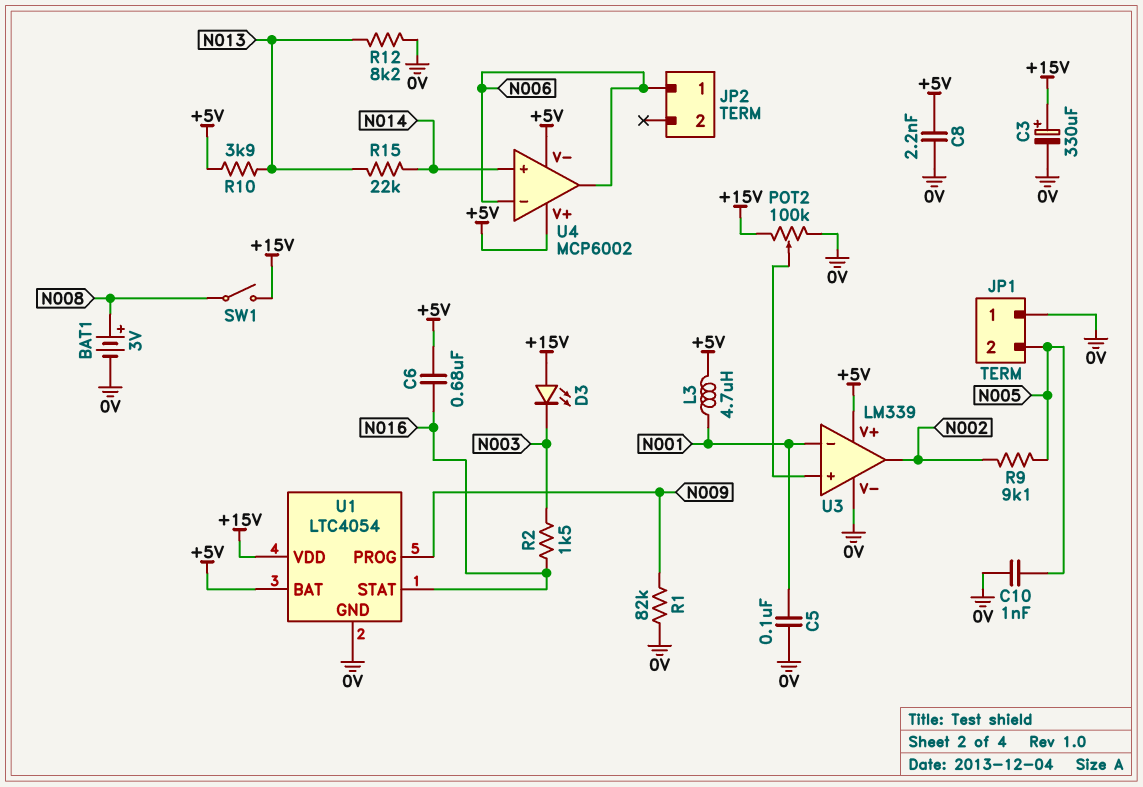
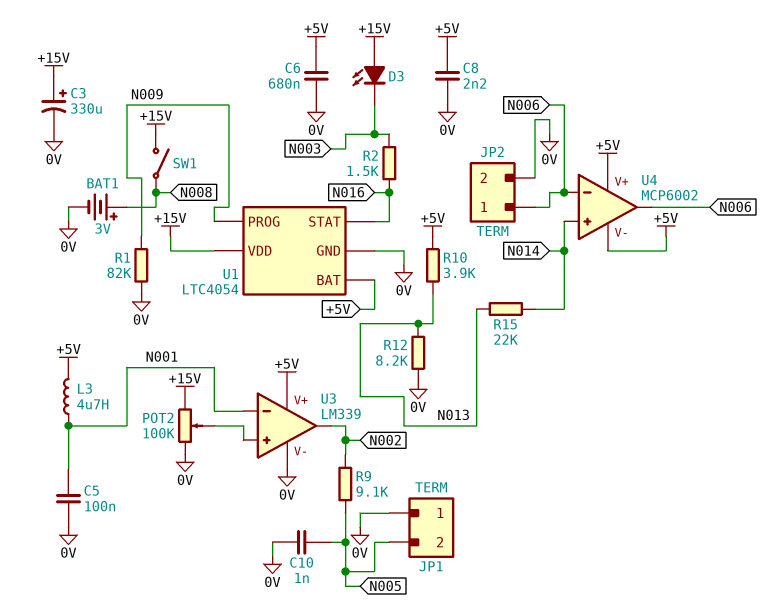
C6: 680nF (+5V, N016) -> 680nF (+5V, 0V)
JP2 pin 2: none -> 0V

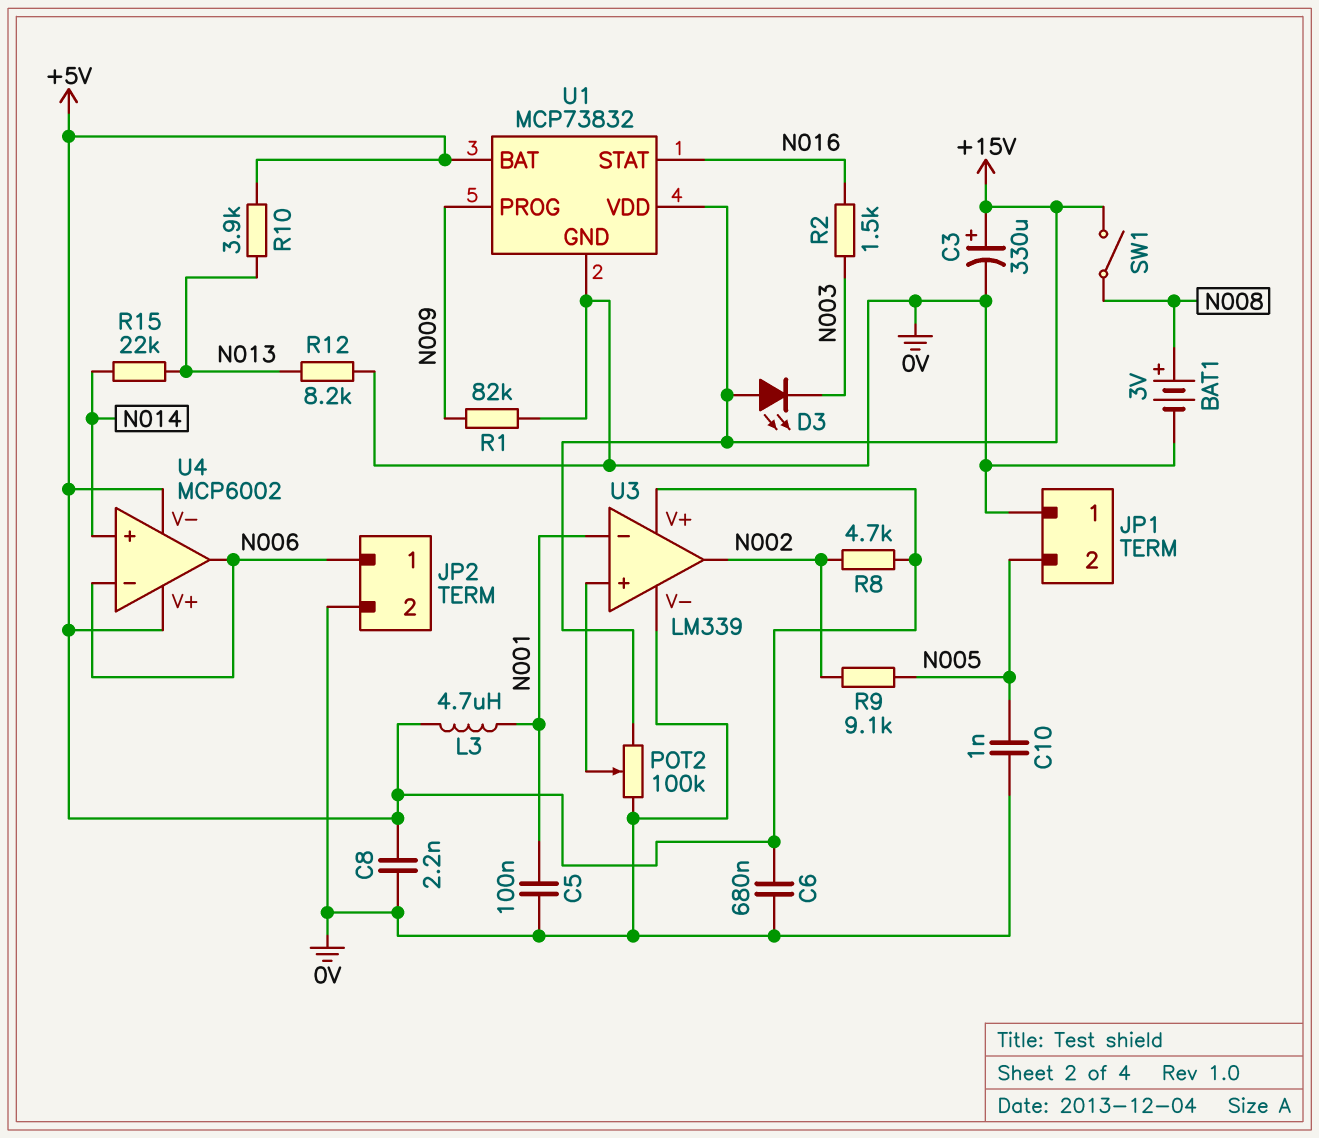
R8: none -> 4.7k (+5V, N002)
U1: LTC4054 -> MCP73832

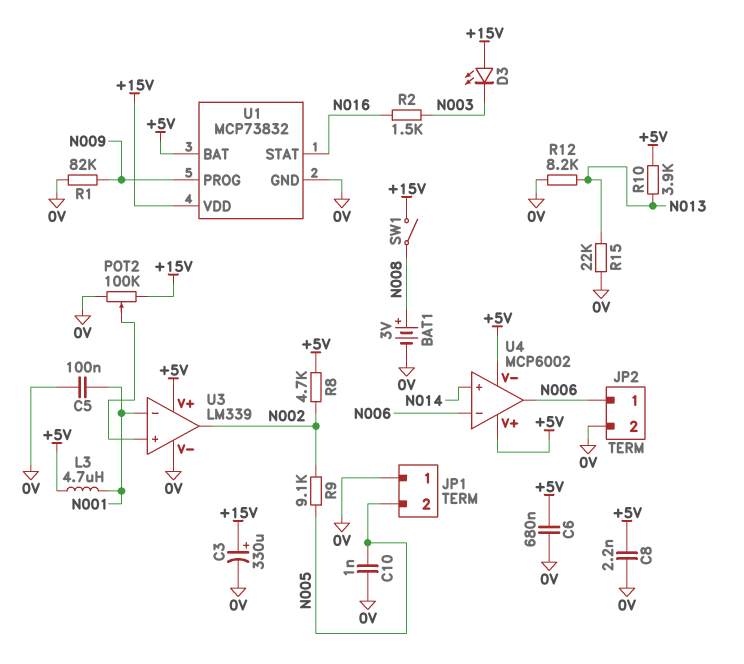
R15: 22k (N013, N014) -> 22k (0V, N013)

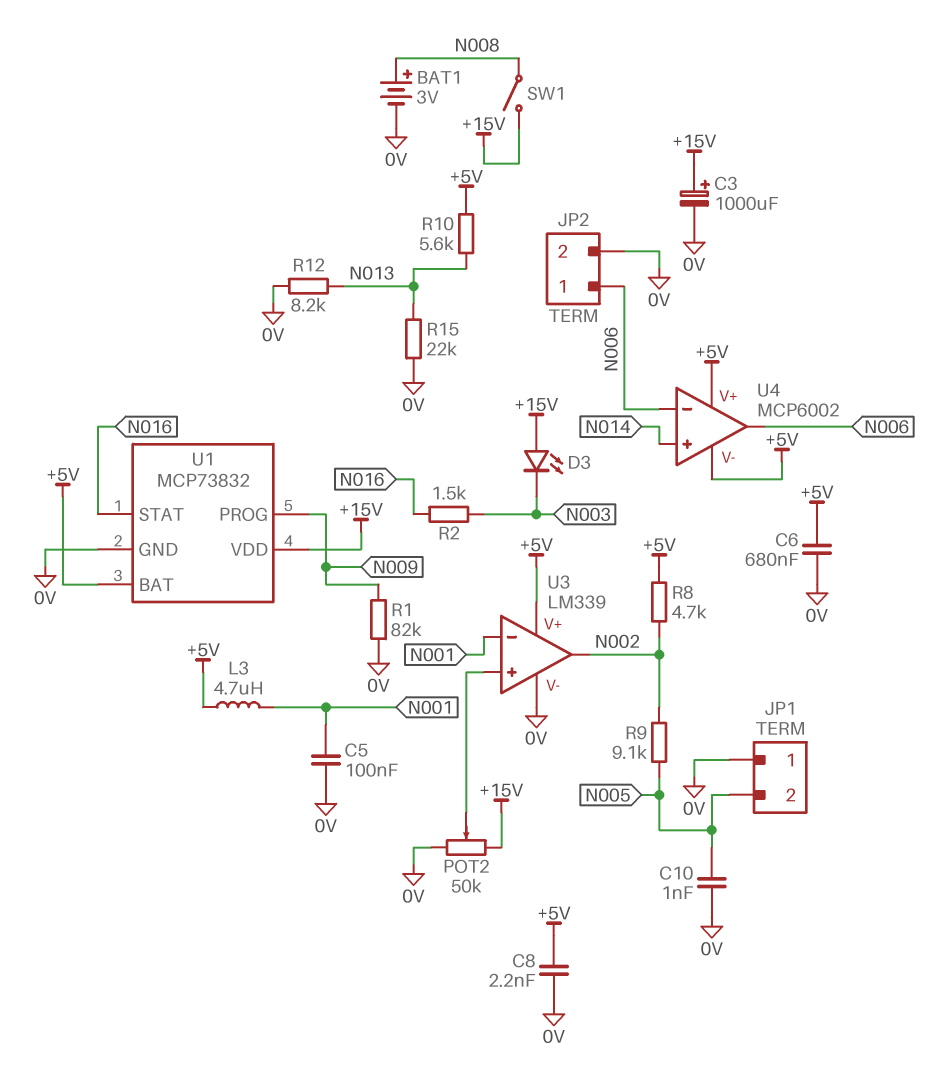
C3: 330uF (plus +15V, minus 0V) -> 1000uF (plus +15V, minus 0V)
POT2: 100k (+15V, 0V, wiper U3/in+) -> 50k (+15V, 0V, wiper U3/in+)
R10: 3.9k (+5V, N013) -> 5.6k (+5V, N013)

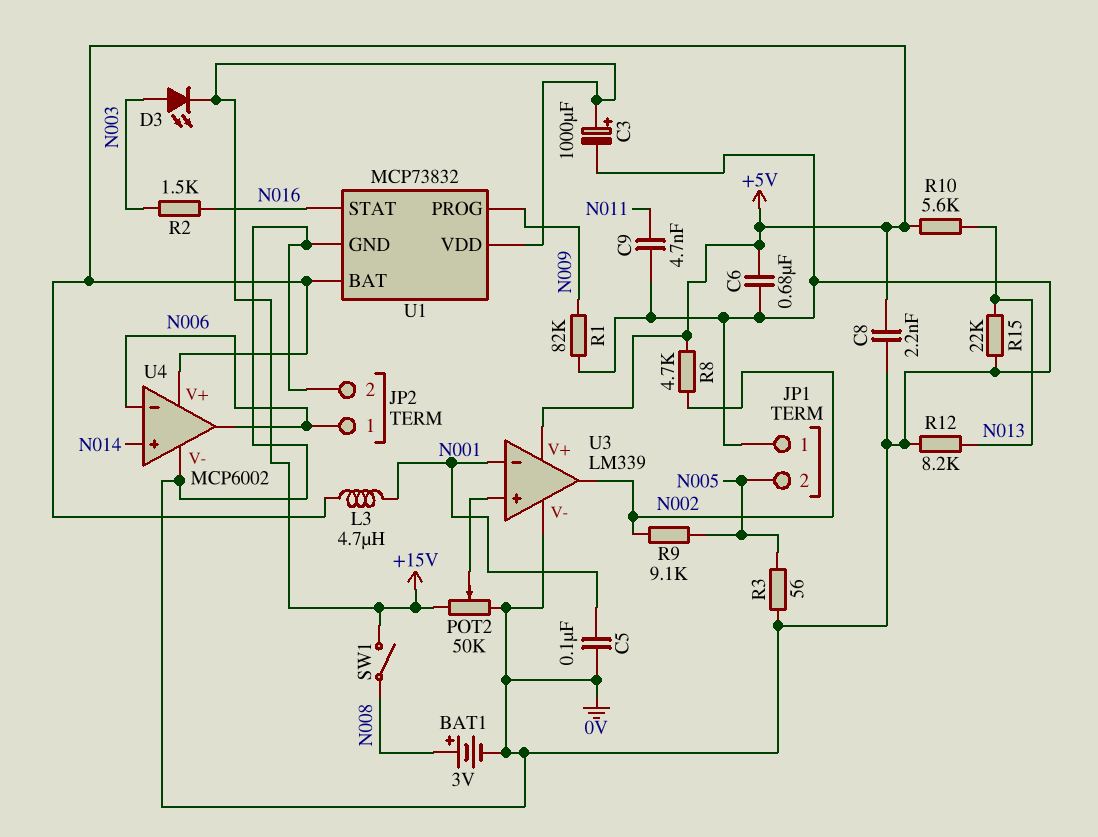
C9: none -> 4.7nF (0V, N011)
C10: 1nF (0V, N005) -> none
D3: LED (A +15V, K N003) -> LED (A N003, K +15V)
R3: none -> 56 (0V, N005)
U4 pin V-: +5V -> 0V

